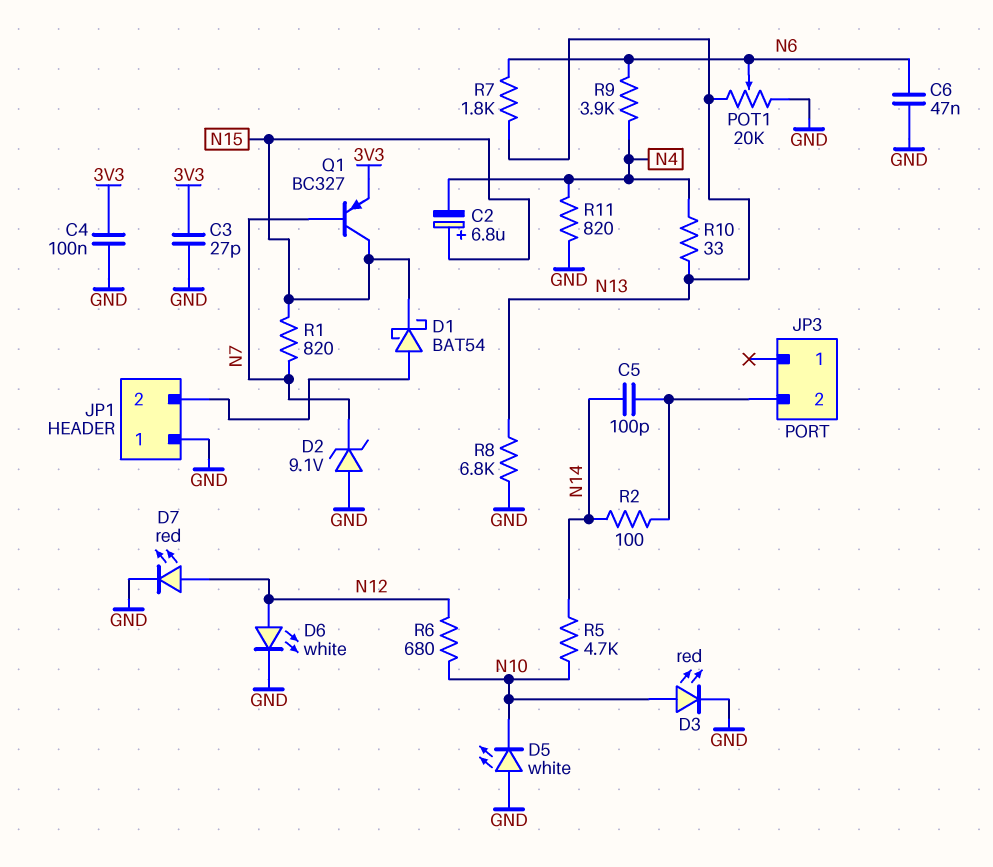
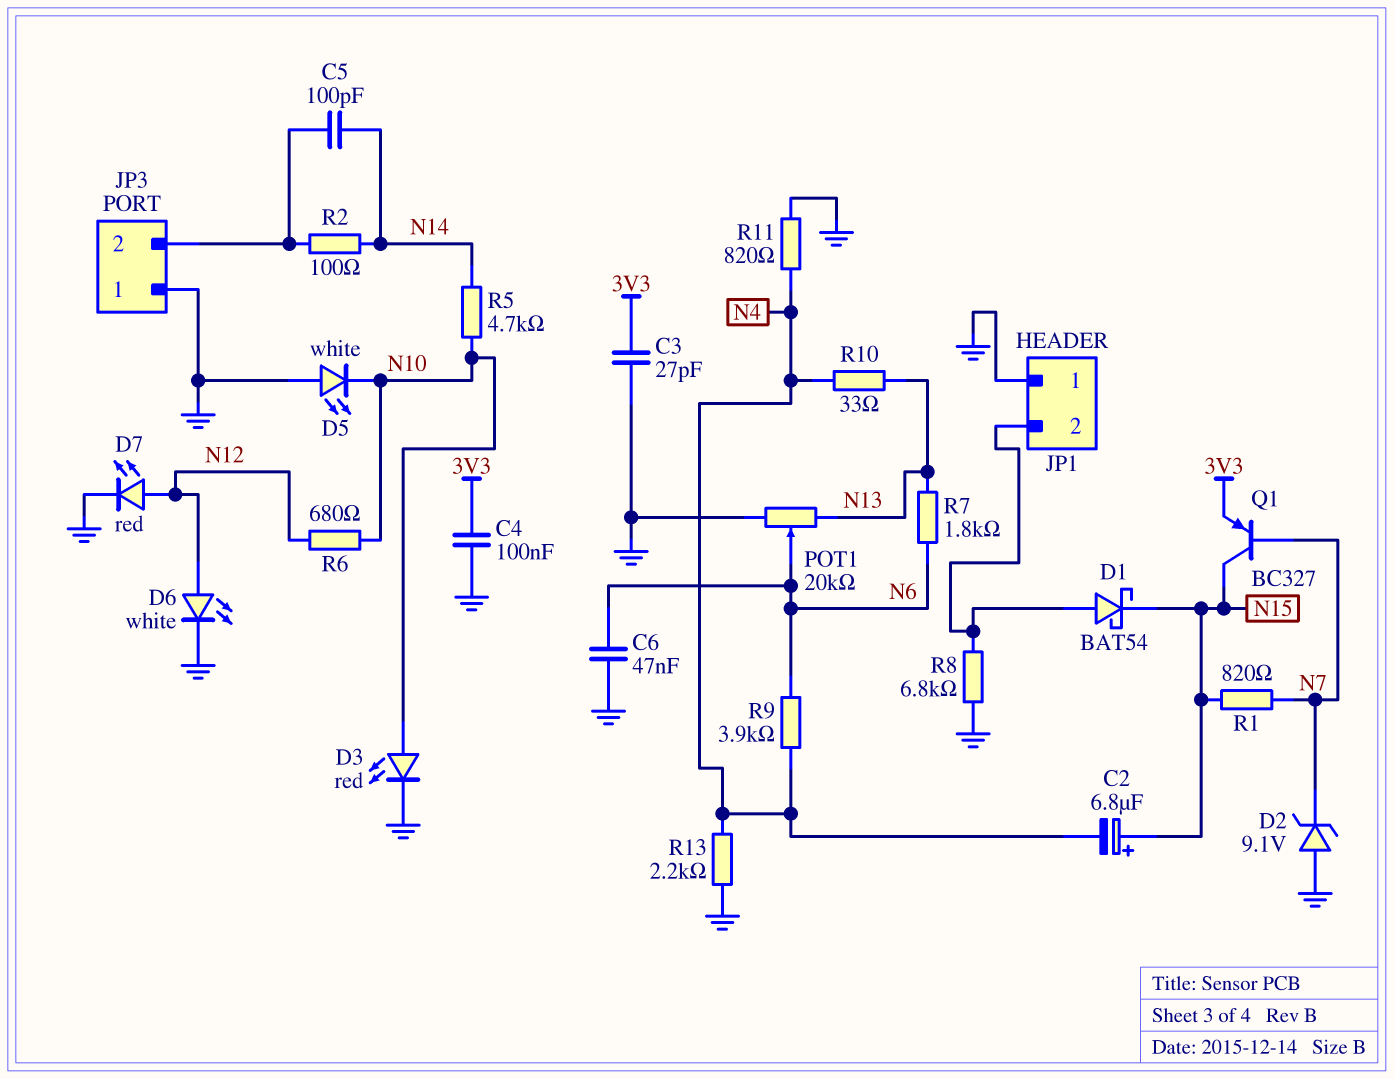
JP3 pin 1: none -> GND
R8: 6.8k (GND, N13) -> 6.8k (GND, JP1/2)
R13: none -> 2.2k (GND, N4)

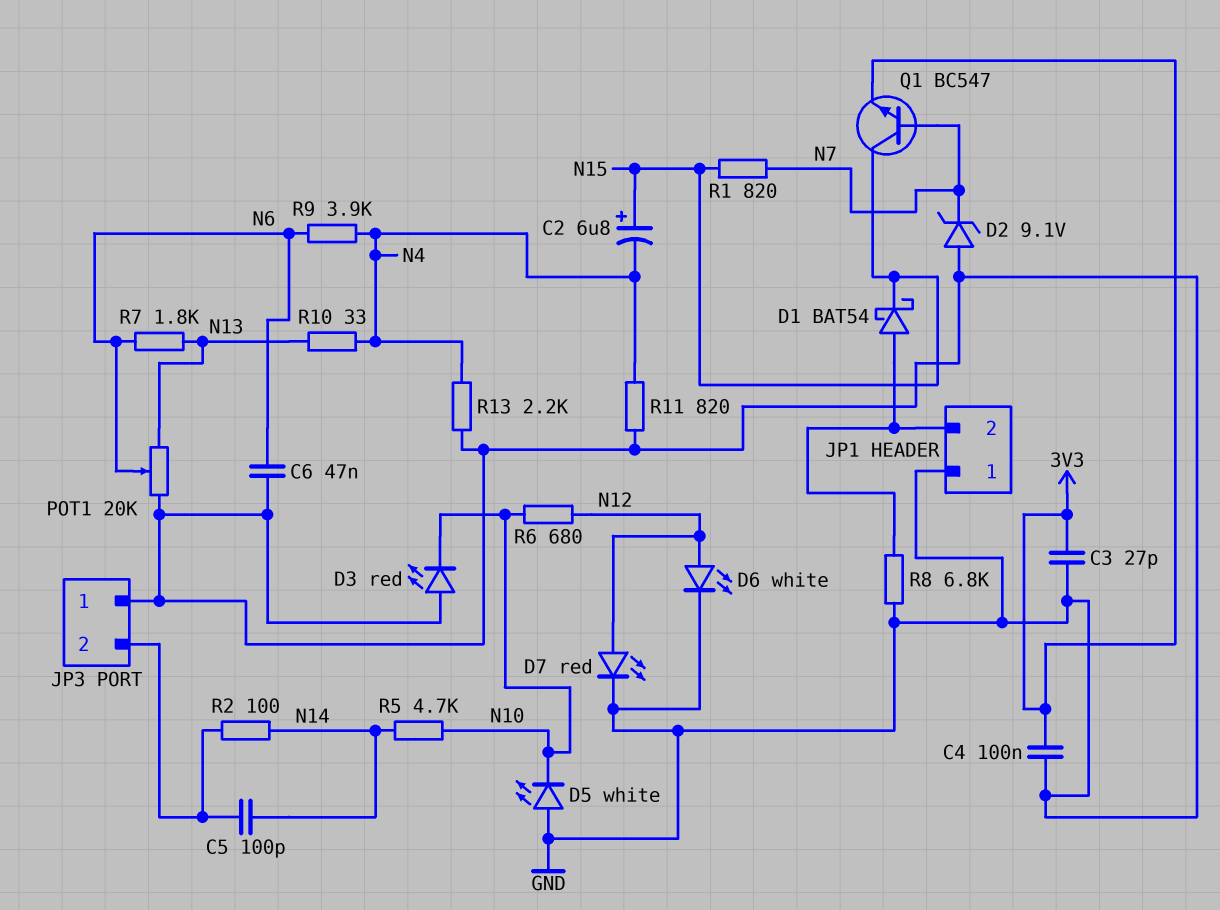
D3: LED red (A N10, K GND) -> LED red (A GND, K N10)
Q1: PNP BC327 (B N7, C N15, E 3V3) -> NPN BC547 (B N7, C N15, E 3V3)

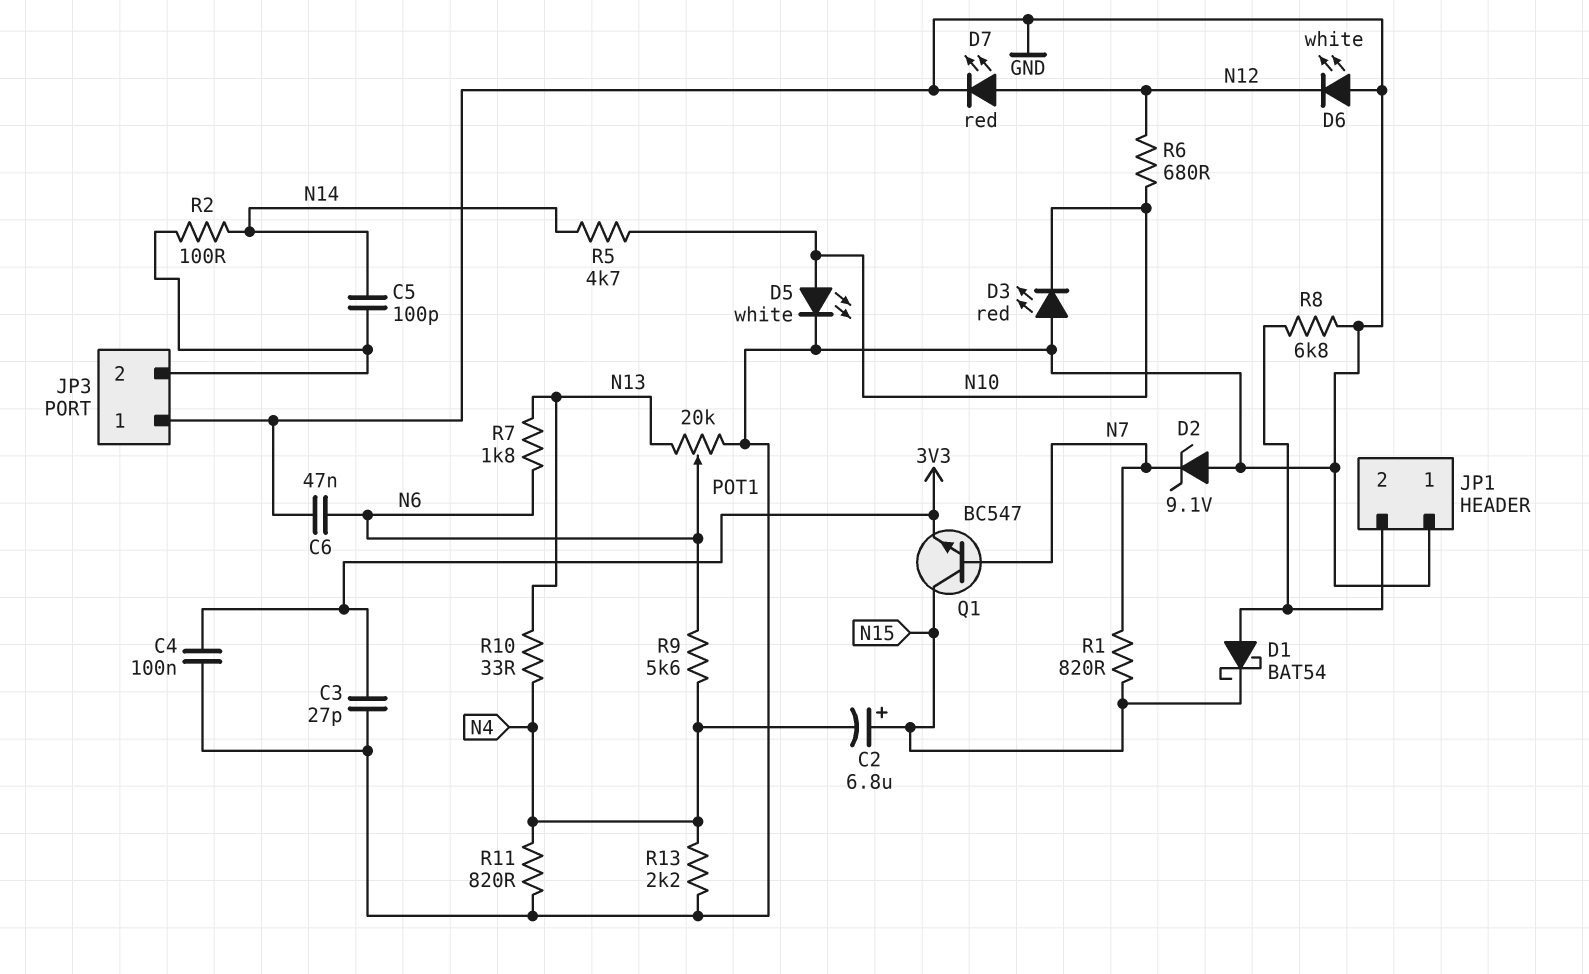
D5: LED white (A GND, K N10) -> LED white (A N10, K GND)
D6: LED white (A N12, K GND) -> LED white (A GND, K N12)
R9: 3.9k (N4, N6) -> 5.6k (N4, N6)

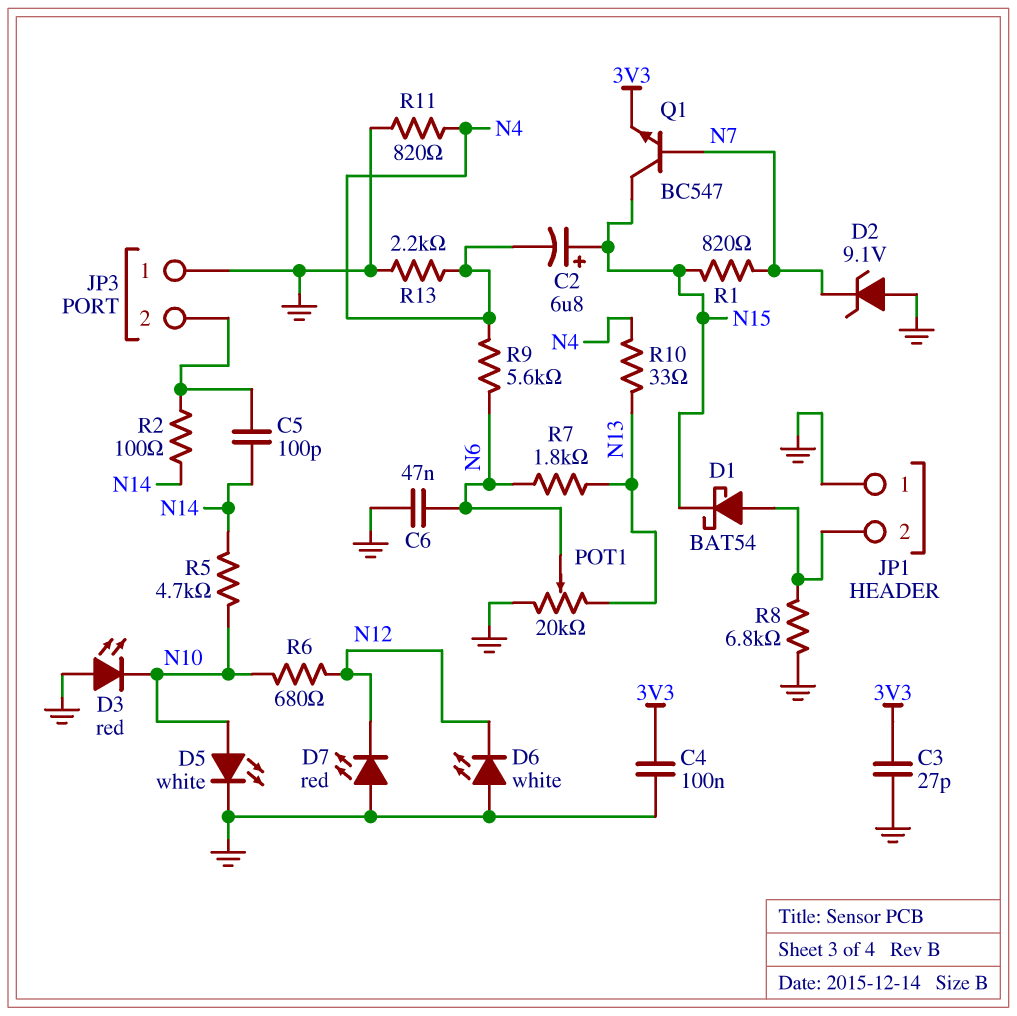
D7: LED red (A N12, K GND) -> LED red (A GND, K N12)

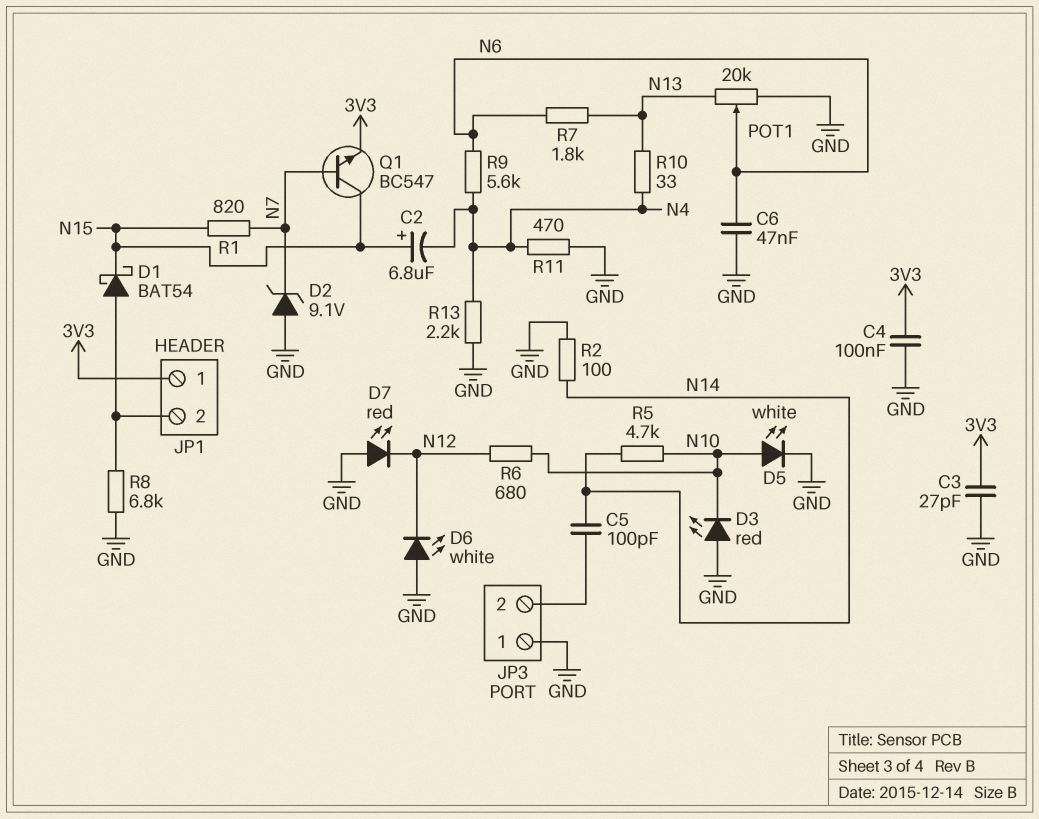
JP1 pin 1: GND -> 3V3
R2: 100 (JP3/2, N14) -> 100 (GND, N14)
R11: 820 (GND, N4) -> 470 (GND, N4)

